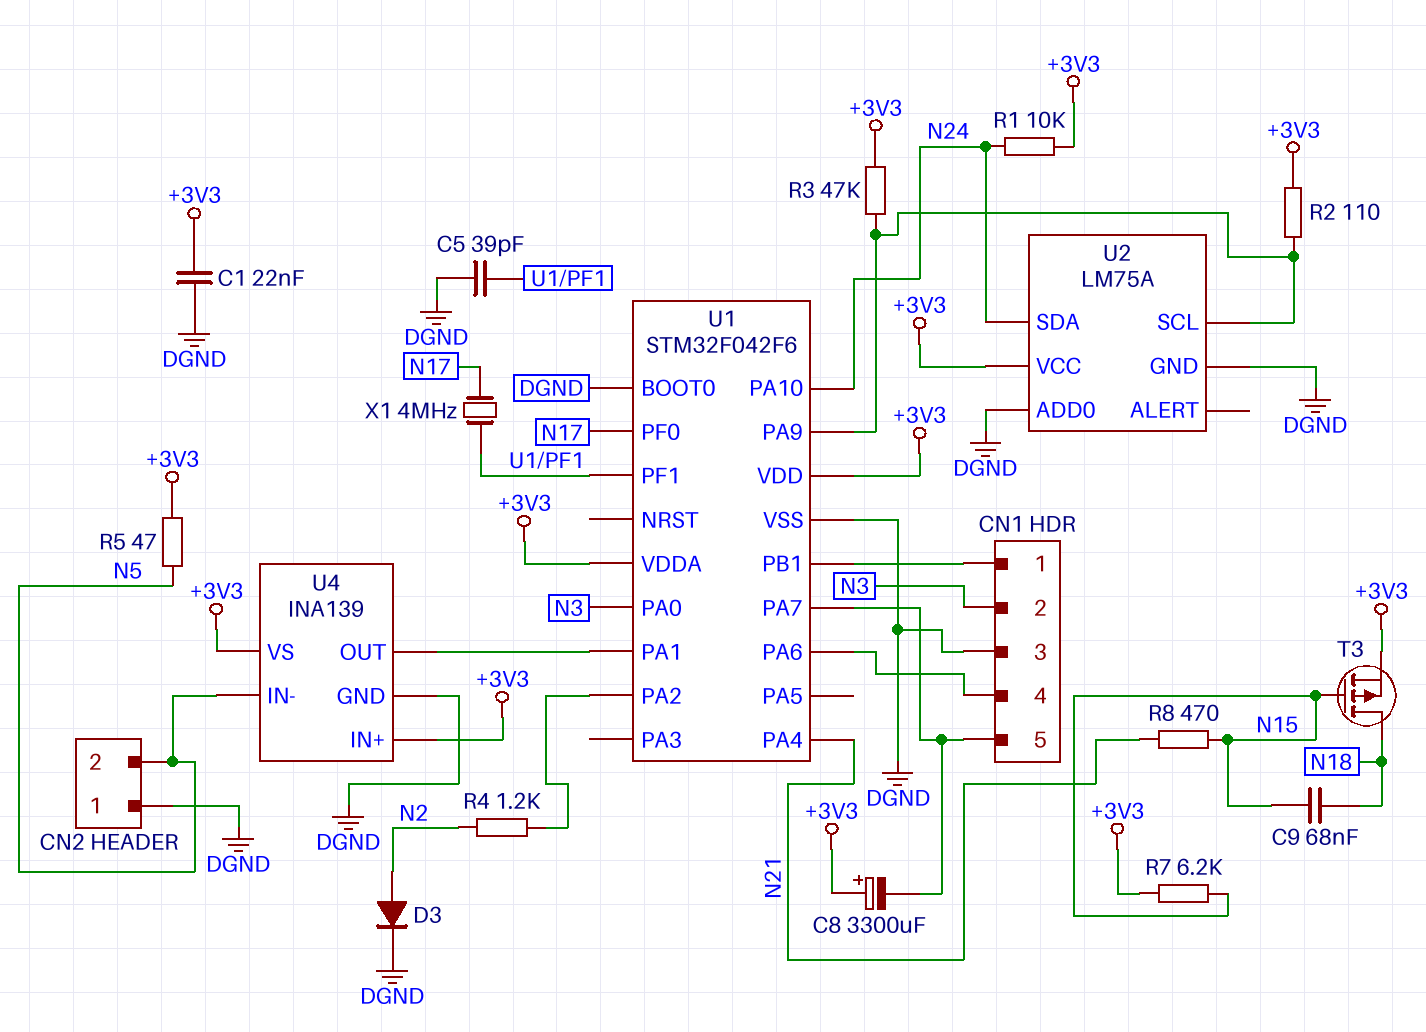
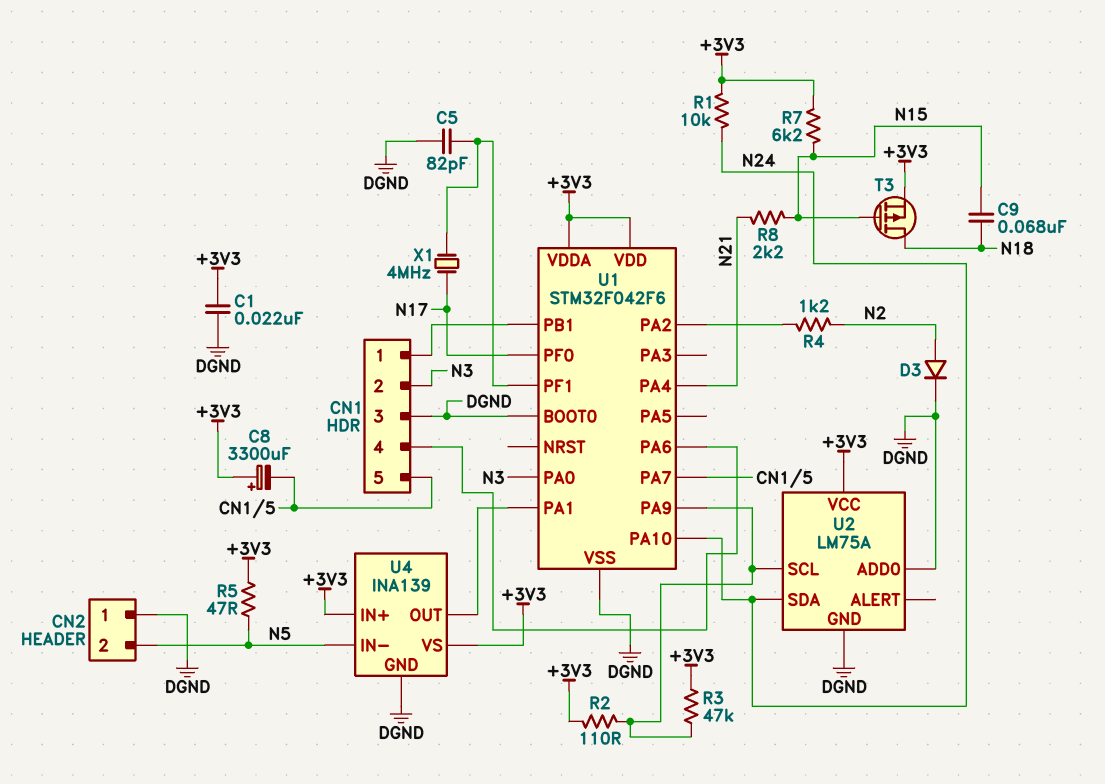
C5: 39pF (DGND, U1/PF1) -> 82pF (DGND, U1/PF1)
R8: 470 (N15, N21) -> 2.2k (N15, N21)

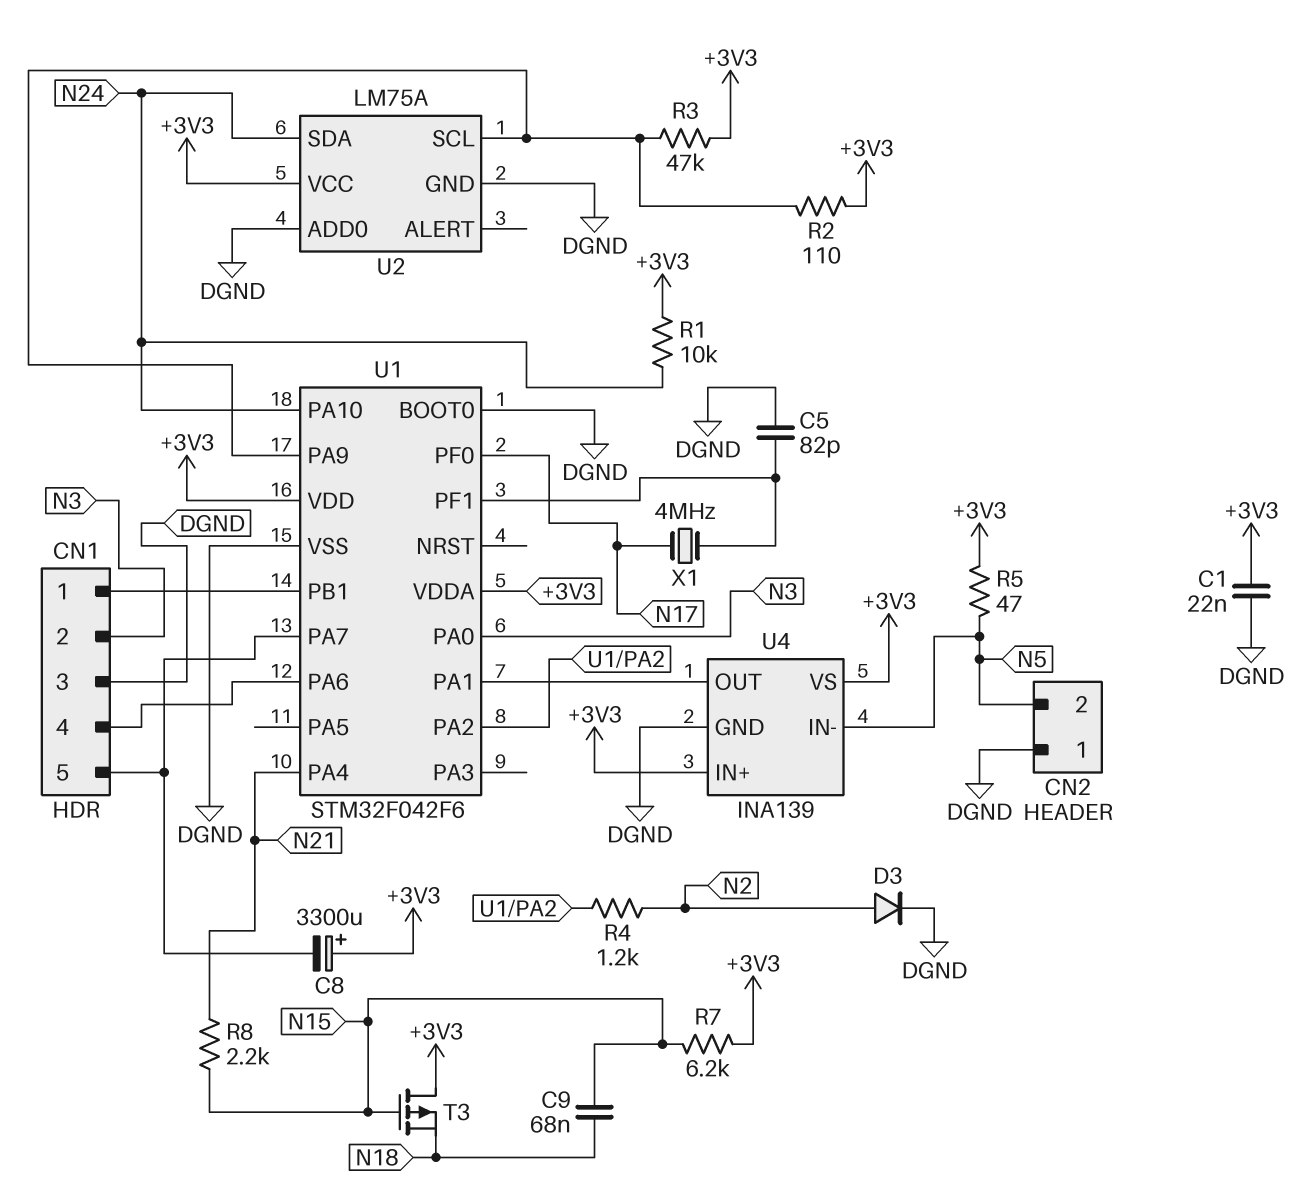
T3: PMOS (G N15, D N18, S +3V3) -> PMOS (G N15, D +3V3, S N18)

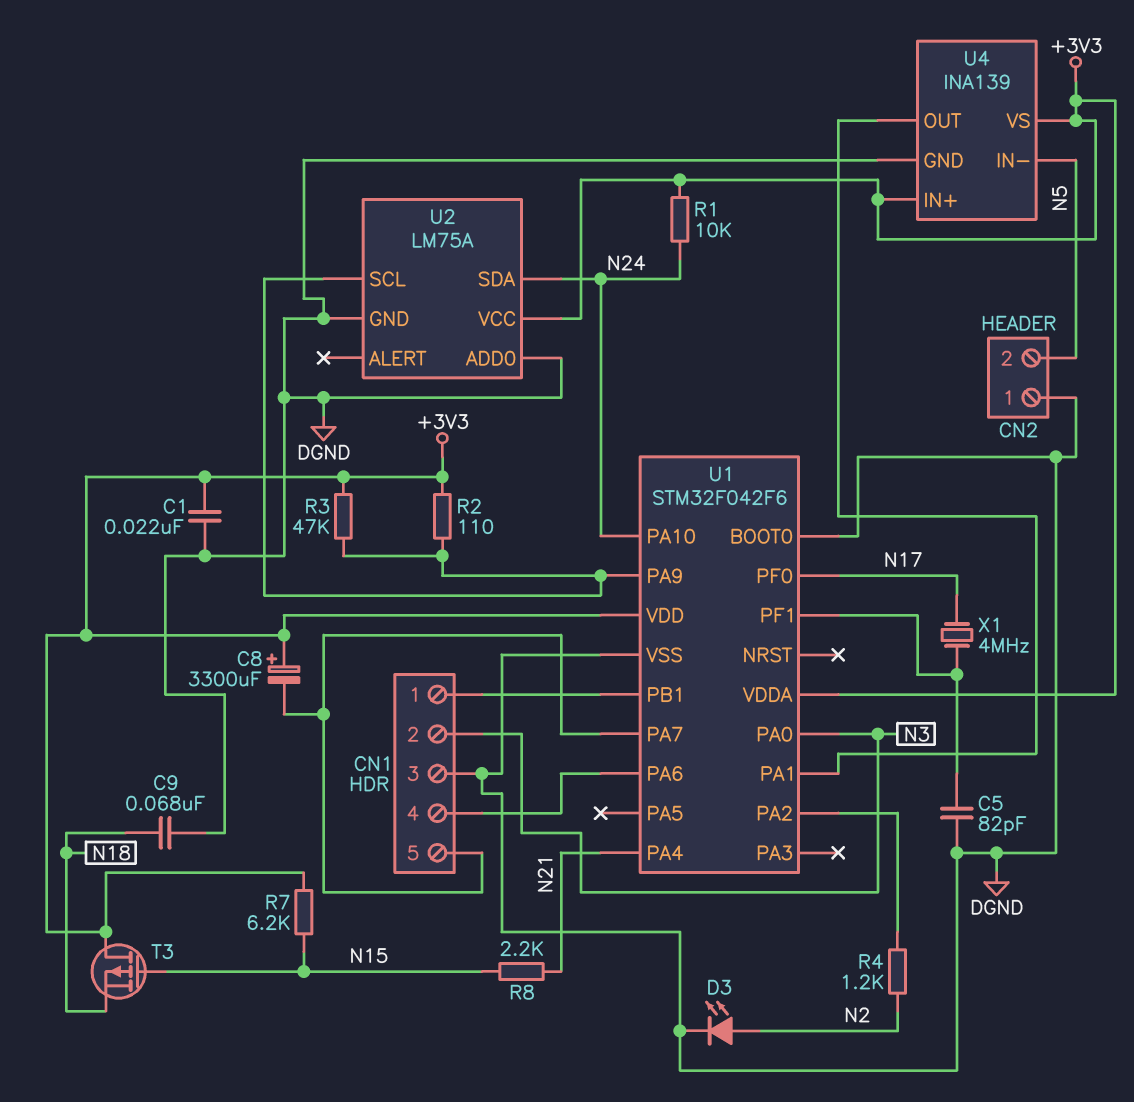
C9: 68nF (N15, N18) -> 68nF (DGND, N18)
D3: diode (A N2, K DGND) -> LED (A N2, K DGND)
R5: 47 (+3V3, N5) -> none

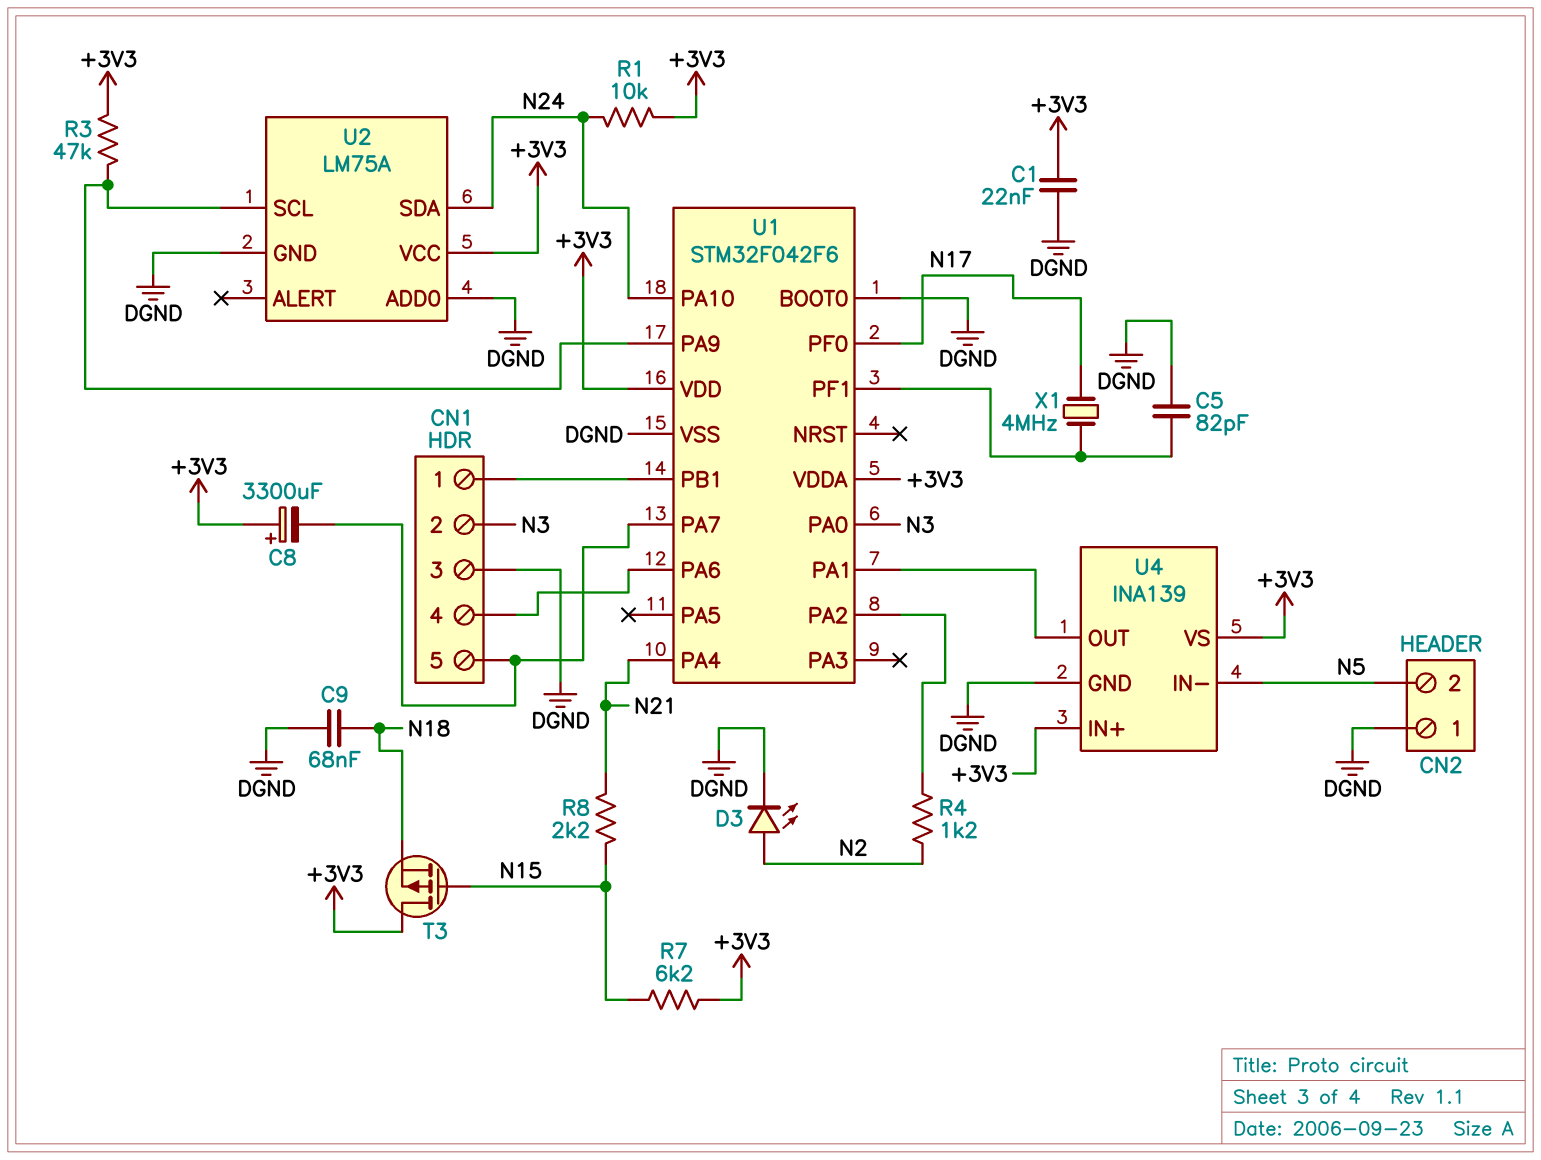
R2: 110 (+3V3, U1/PA9) -> none

